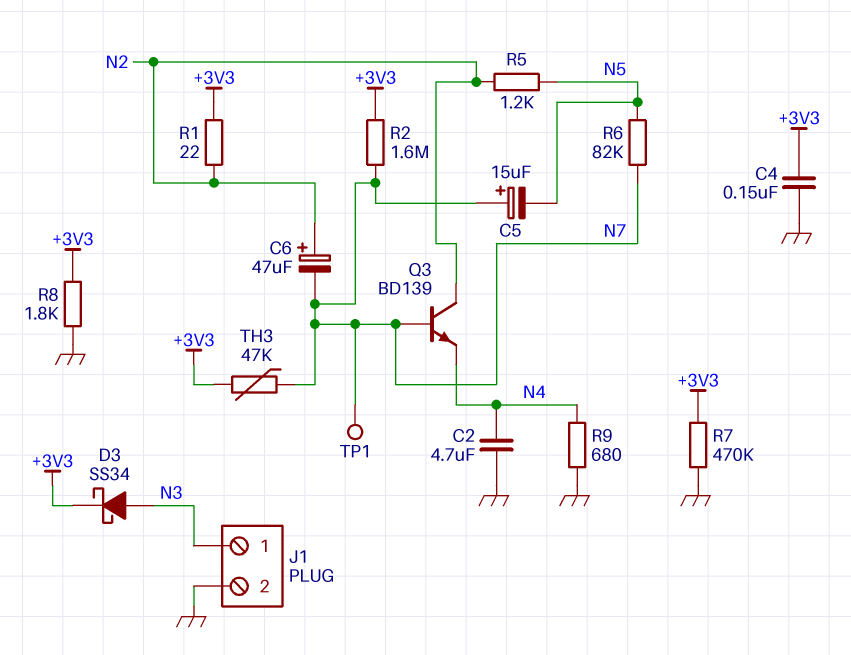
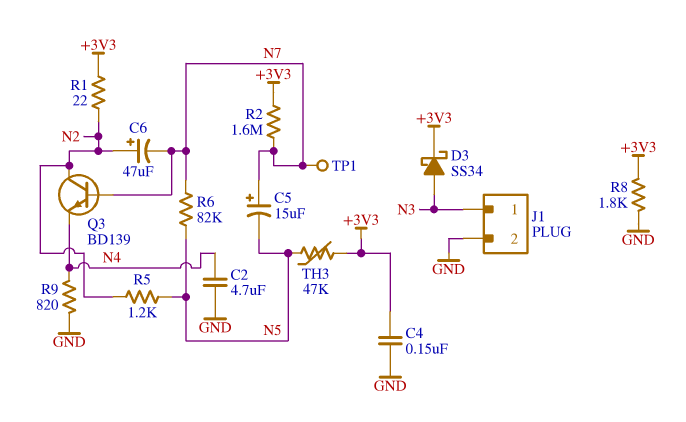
R7: 470k (+3V3, GND) -> none
R9: 680 (GND, N4) -> 820 (GND, N4)
TH3: 47k (+3V3, N7) -> 47k (+3V3, N5)

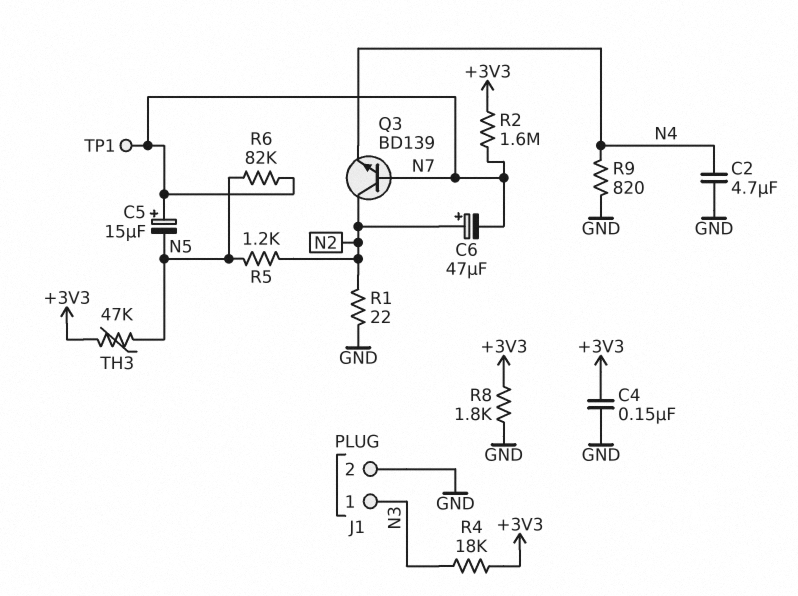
D3: schottky SS34 (A N3, K +3V3) -> none
R1: 22 (+3V3, N2) -> 22 (GND, N2)
R4: none -> 18k (+3V3, N3)

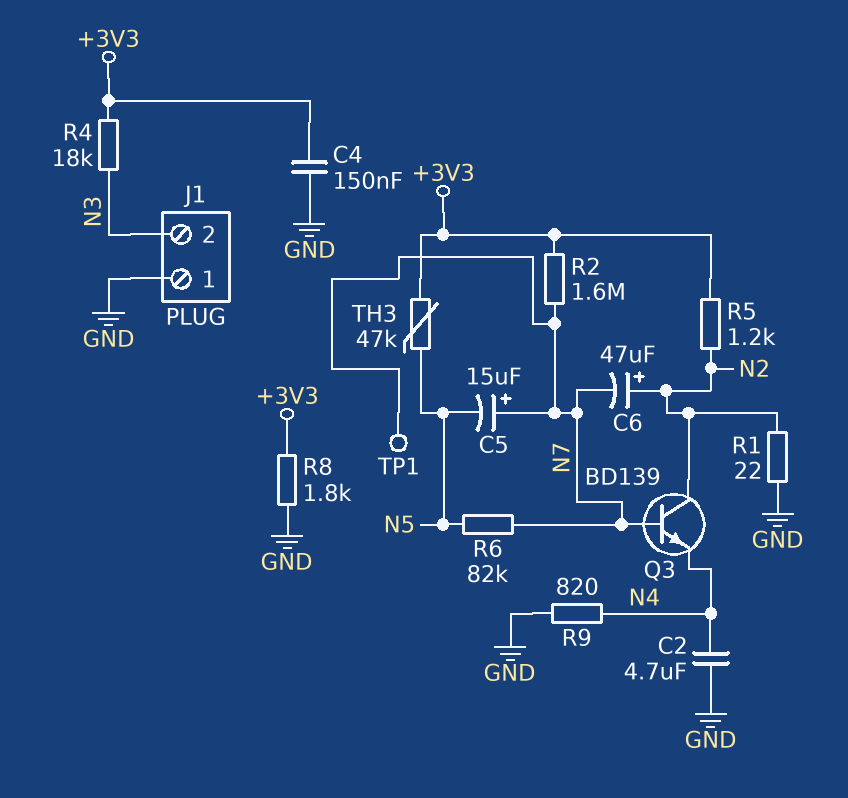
J1 pin 1: N3 -> GND
J1 pin 2: GND -> N3
R5: 1.2k (N2, N5) -> 1.2k (+3V3, N2)

